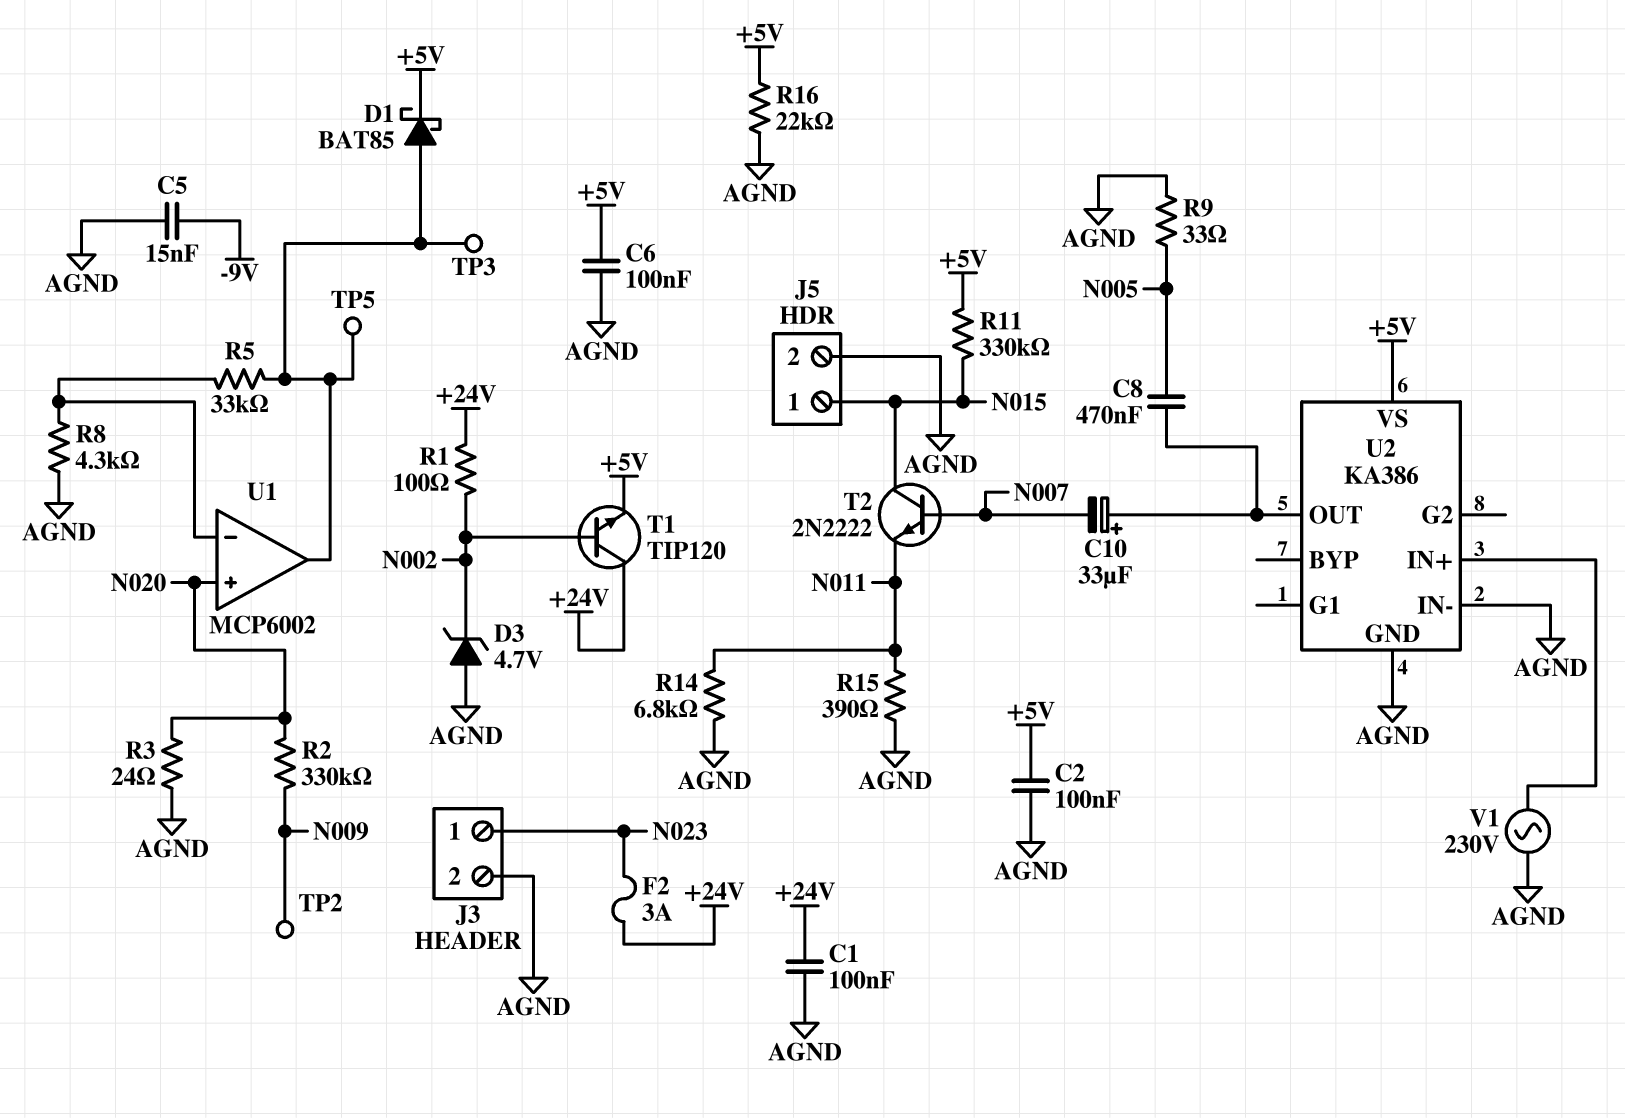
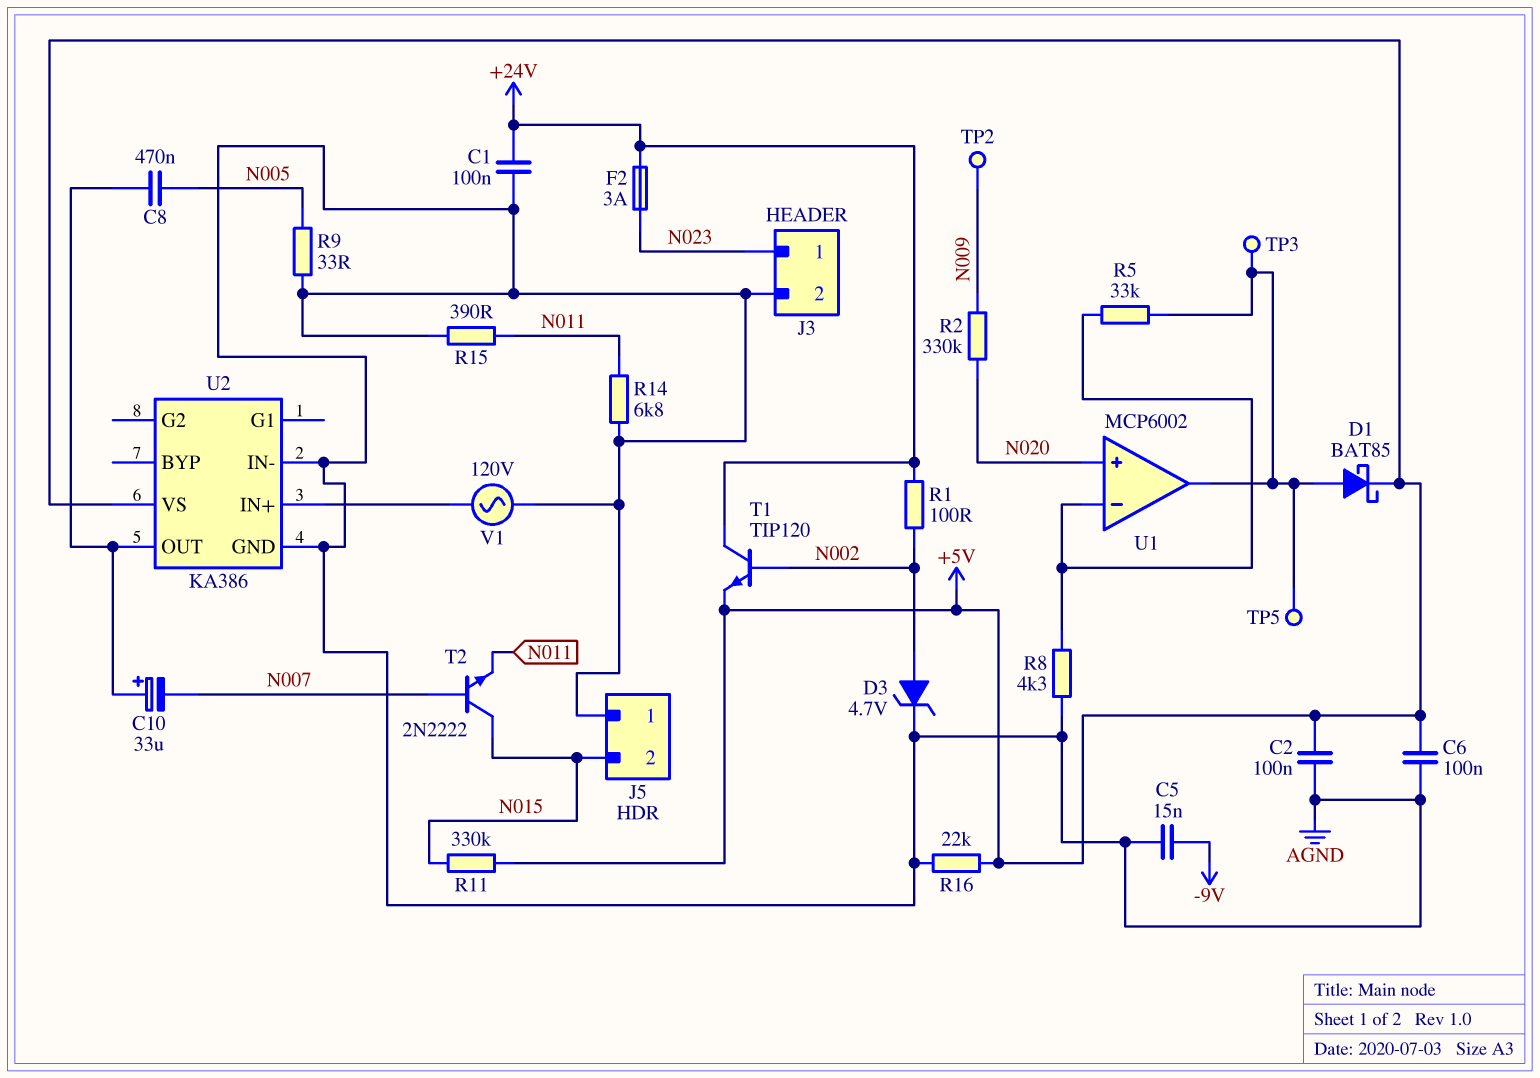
D3: zener 4.7V (A AGND, K N002) -> zener 4.7V (A N002, K AGND)
J5 pin 1: N015 -> AGND
J5 pin 2: AGND -> N015
R3: 24 (AGND, N020) -> none
V1: AC 230V (AGND, U2/IN+) -> AC 120V (AGND, U2/IN+)

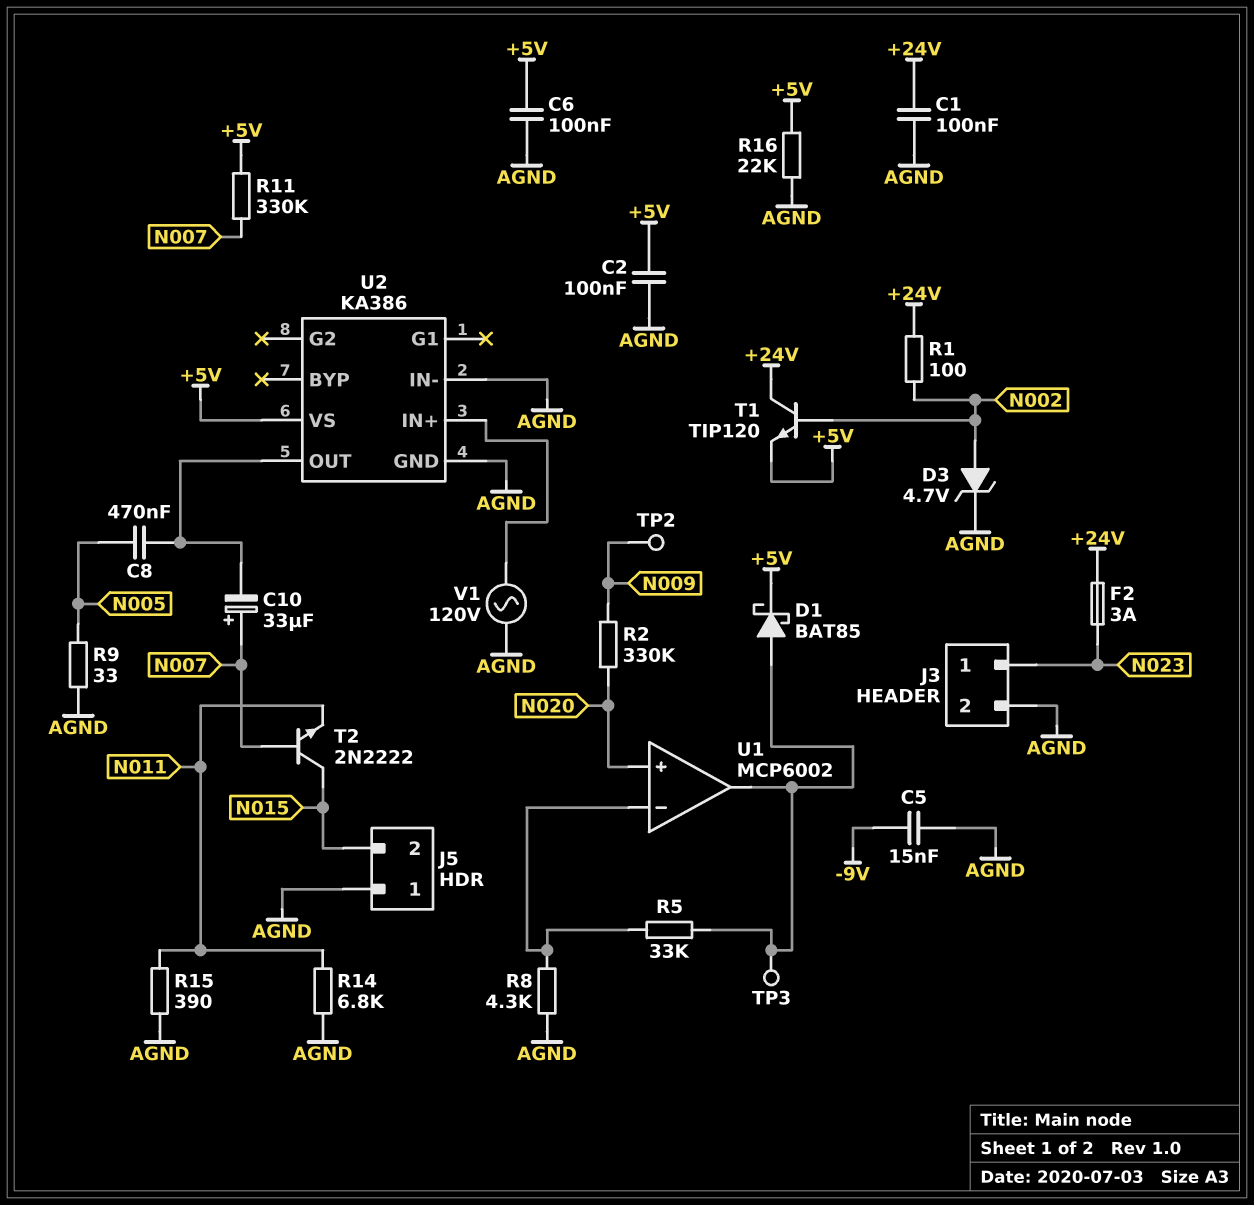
C10: 33uF (plus U2/OUT, minus N007) -> 33uF (plus N007, minus U2/OUT)
R11: 330k (+5V, N015) -> 330k (+5V, N007)
TP5: test point (U1/out) -> none

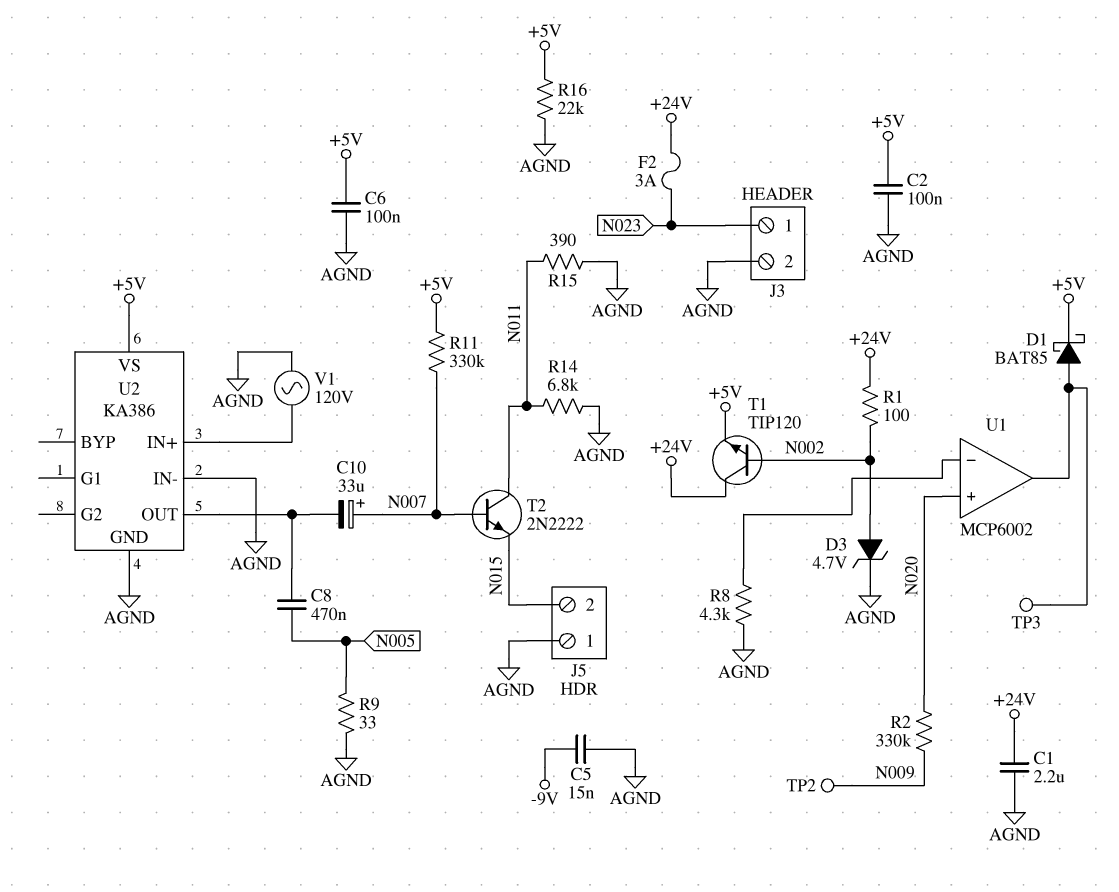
C1: 100nF (+24V, AGND) -> 2.2uF (+24V, AGND)
R5: 33k (U1/in-, U1/out) -> none
T2: NPN 2N2222 (B N007, C N015, E N011) -> NPN 2N2222 (B N007, C N011, E N015)

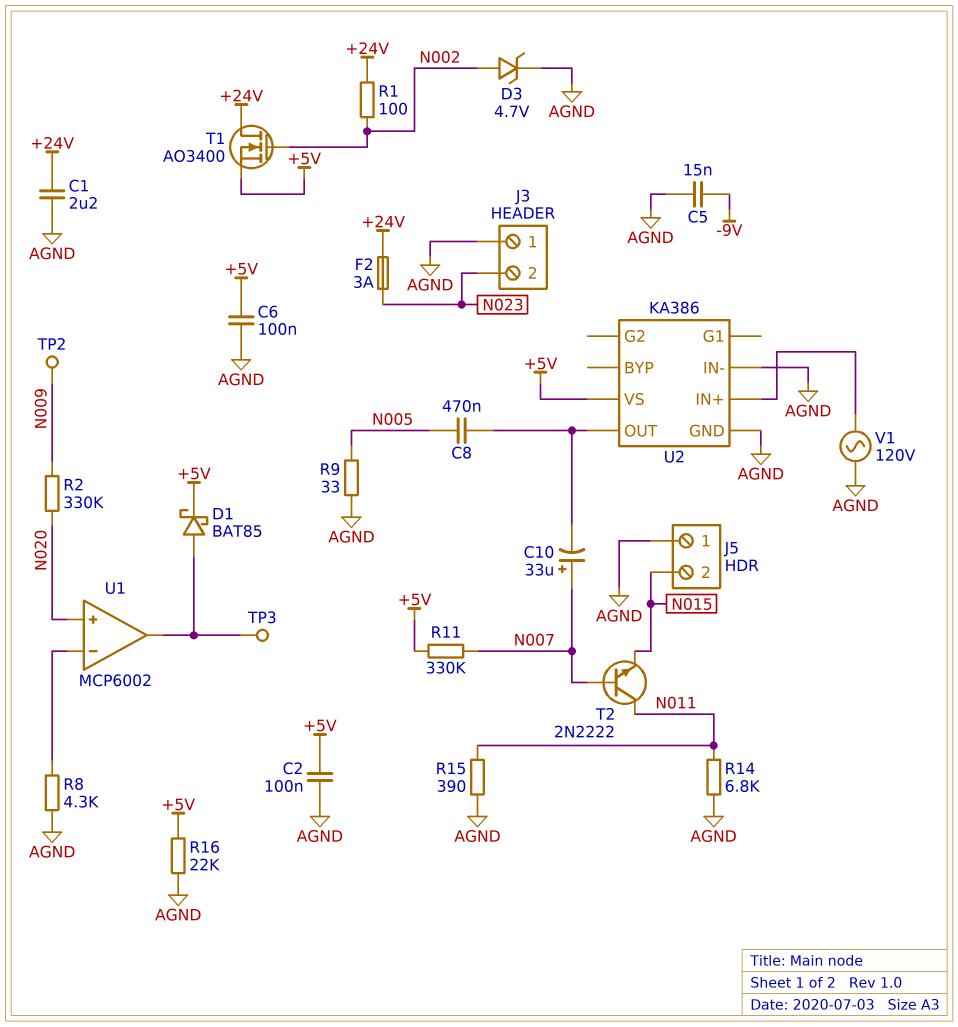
J3 pin 1: N023 -> AGND
J3 pin 2: AGND -> N023
T1: NPN TIP120 (B N002, C +24V, E +5V) -> NMOS AO3400 (G N002, D +24V, S +5V)

